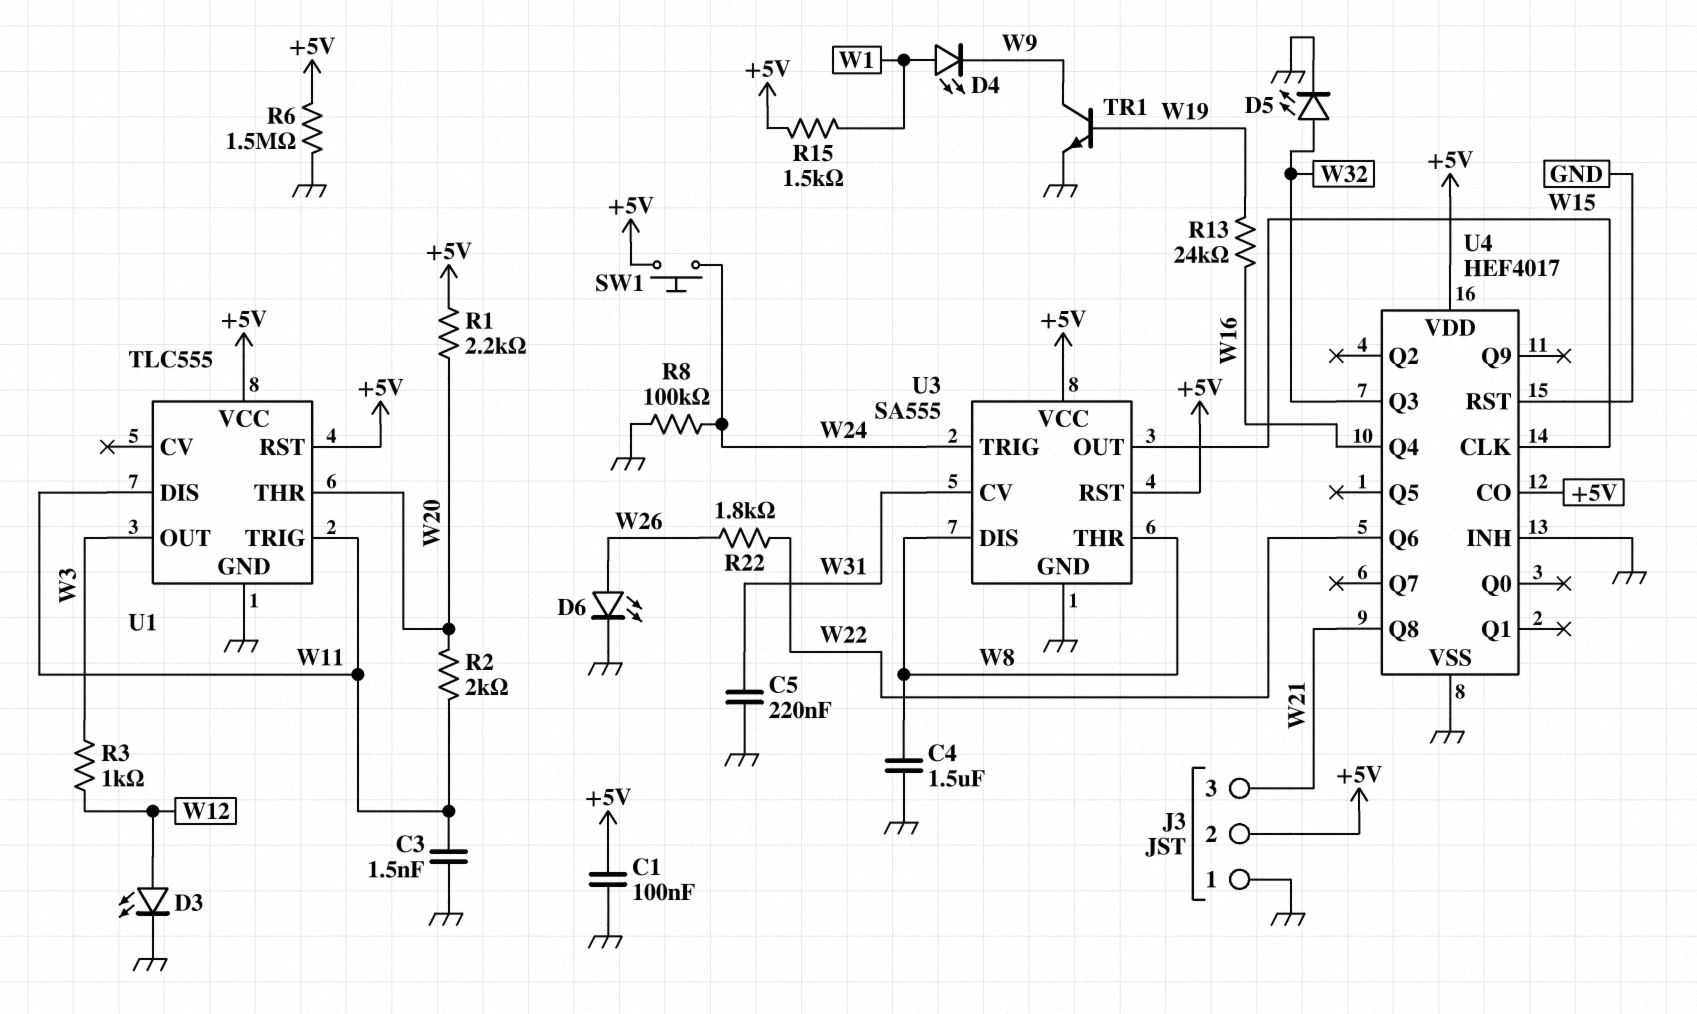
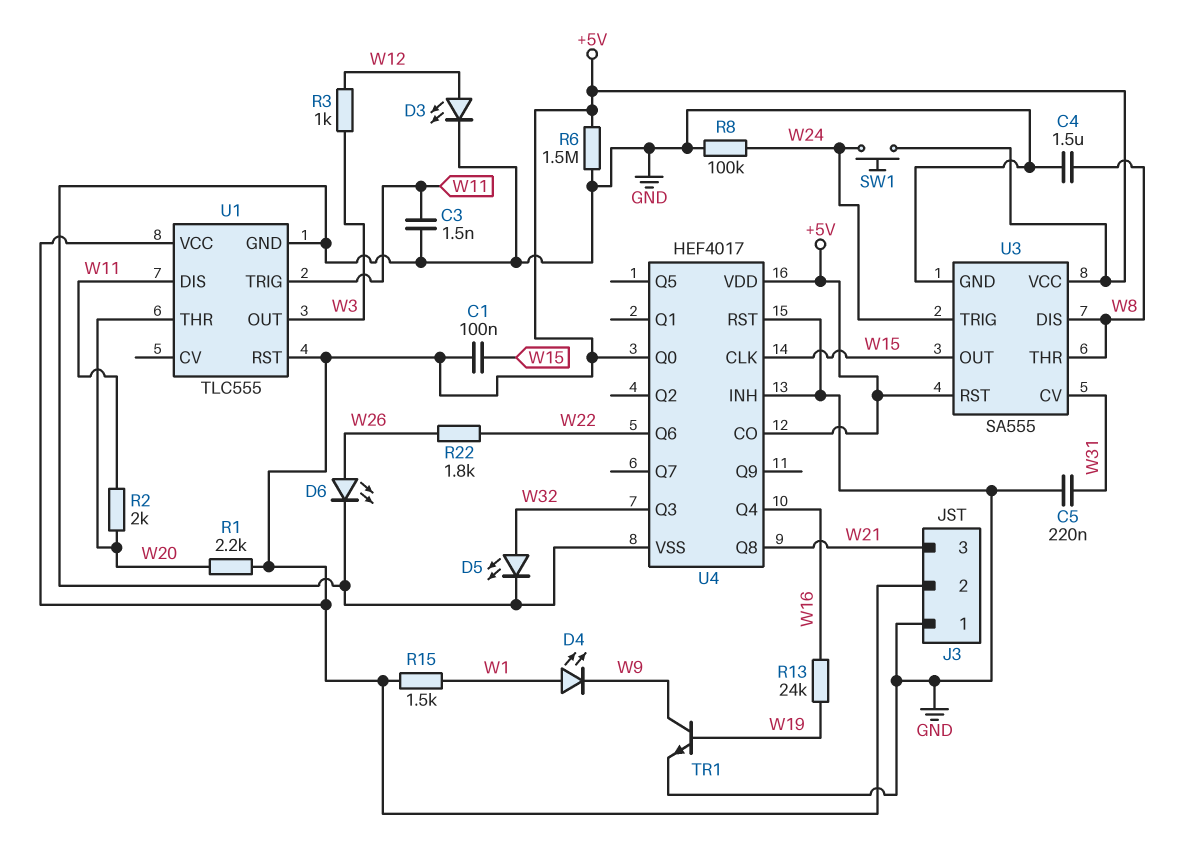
C1: 100nF (+5V, GND) -> 100nF (+5V, W15)
U4 pin Q0: none -> +5V

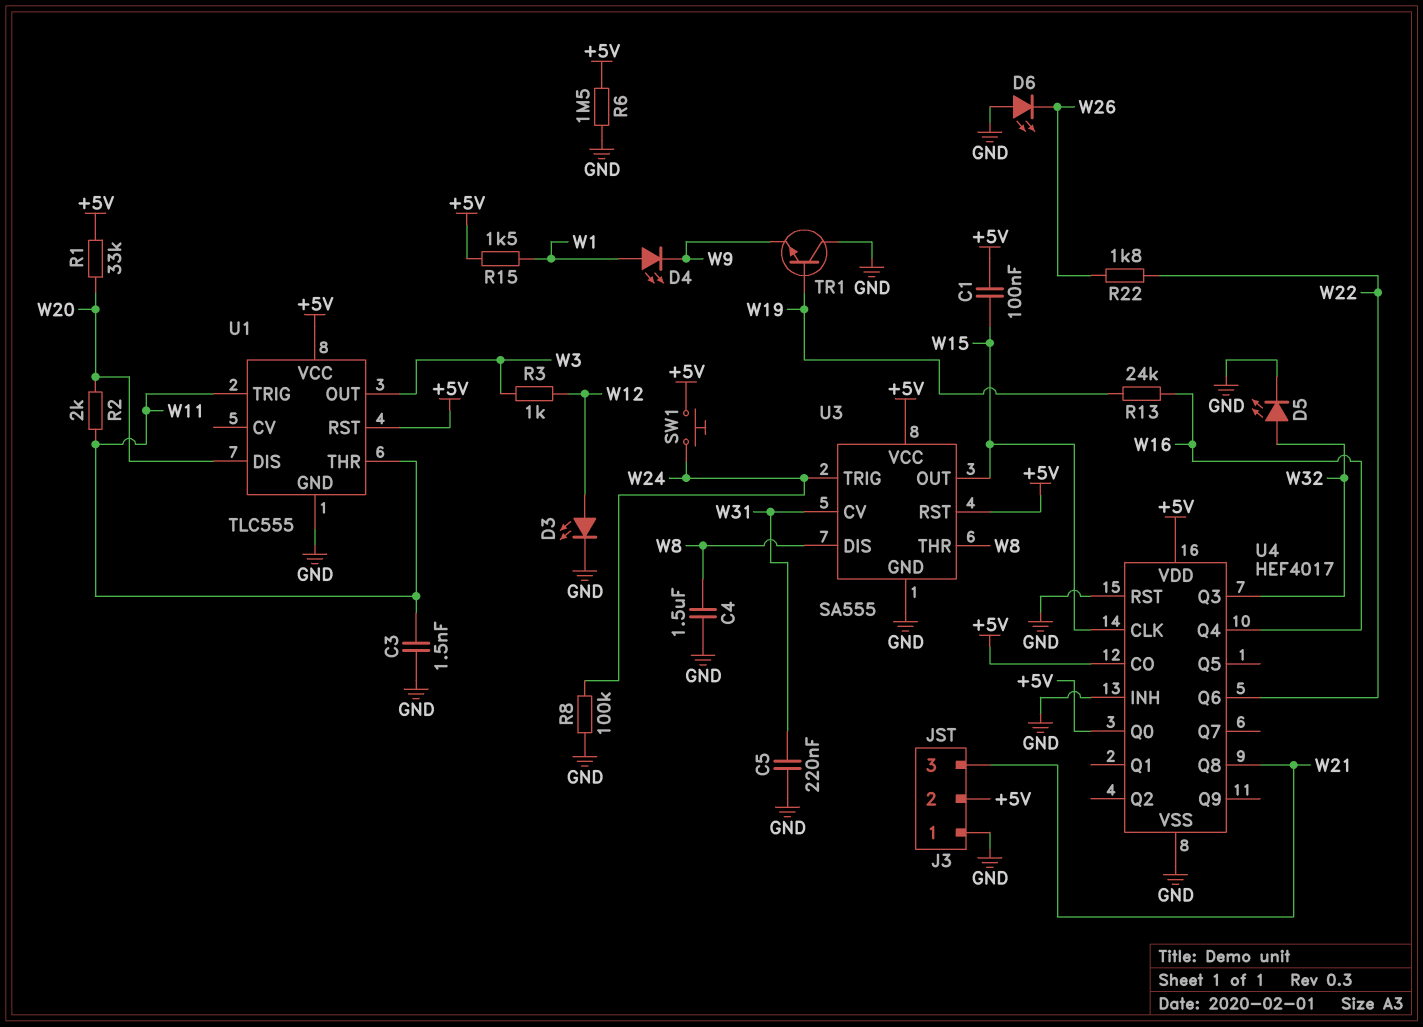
D6: LED (A W26, K GND) -> LED (A GND, K W26)
R1: 2.2k (+5V, W20) -> 33k (+5V, W20)
TR1: NPN (B W19, C W9, E GND) -> NPN (B W19, C GND, E W9)
U1 pin DIS: W11 -> W20
U1 pin THR: W20 -> W11

